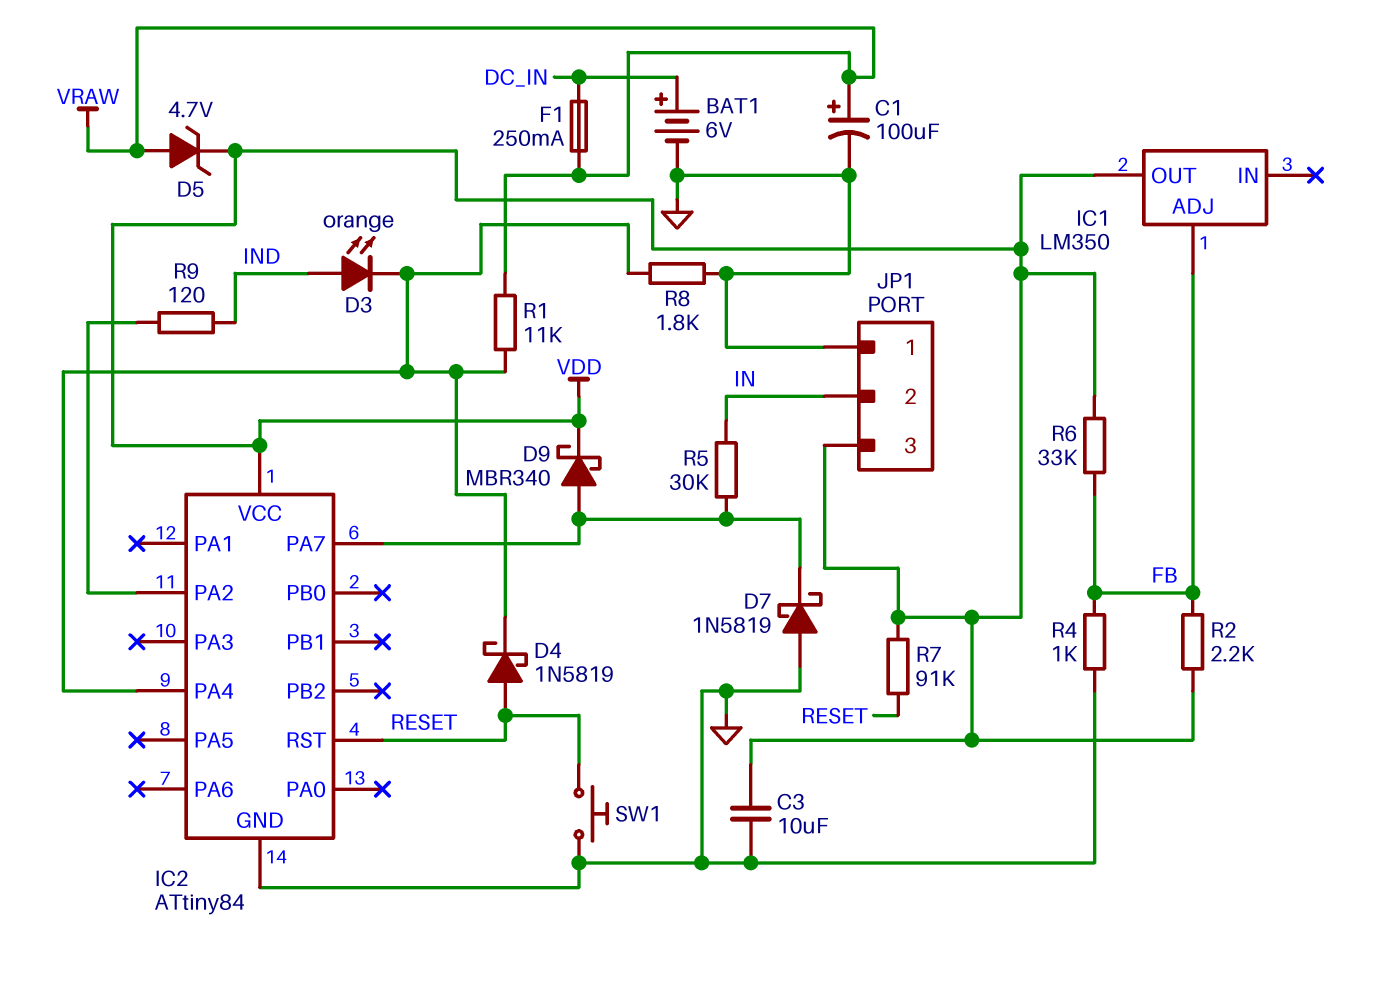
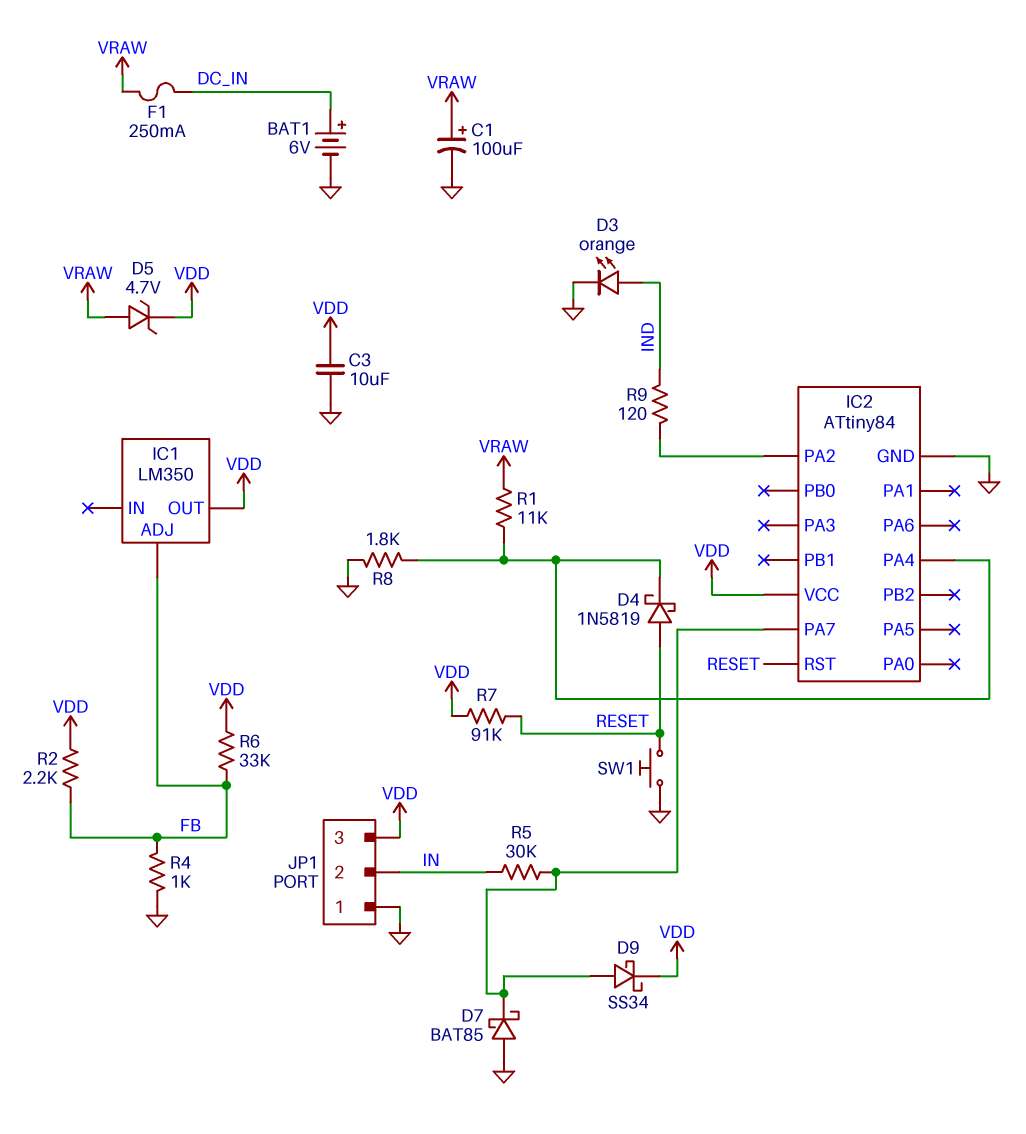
D3: LED orange (A IND, K IC2/PA4) -> LED orange (A IND, K GND)
D7: schottky 1N5819 (A GND, K IC2/PA7) -> schottky BAT85 (A GND, K IC2/PA7)
D9: schottky MBR340 (A IC2/PA7, K VDD) -> schottky SS34 (A IC2/PA7, K VDD)

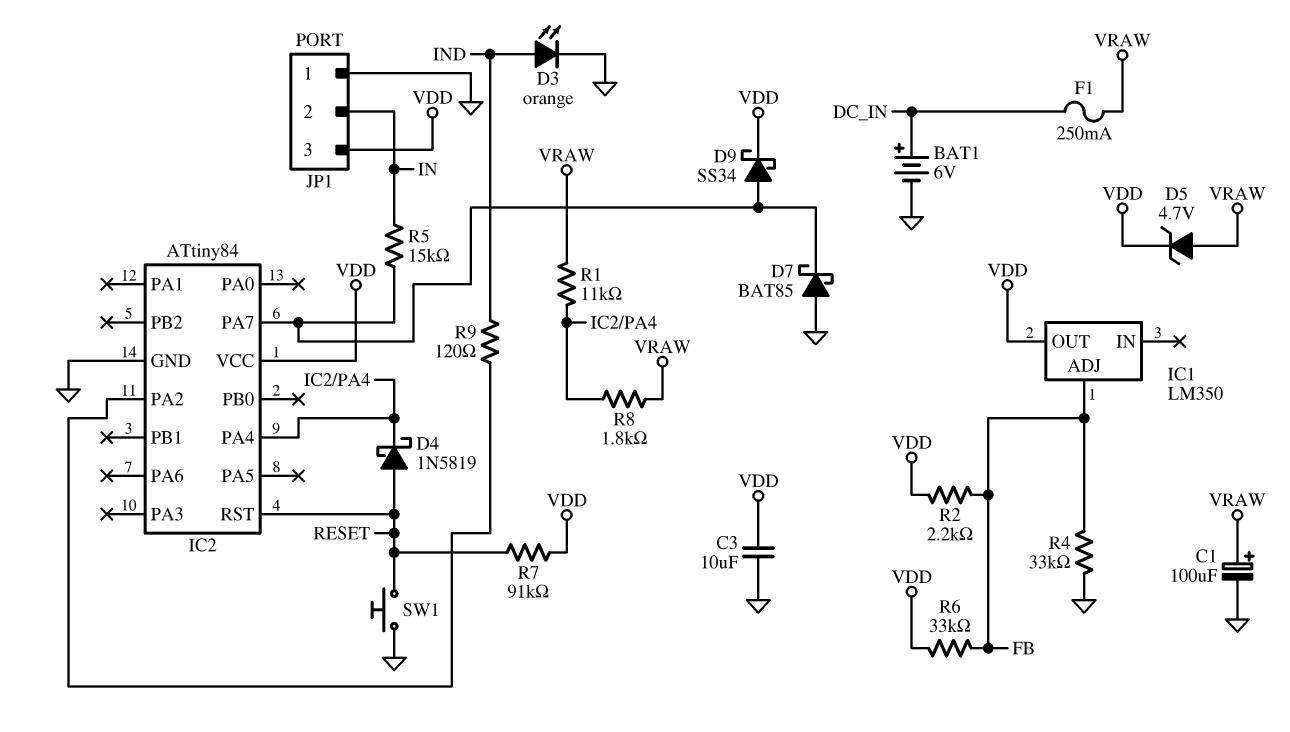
R4: 1k (FB, GND) -> 33k (FB, GND)
R5: 30k (IC2/PA7, IN) -> 15k (IC2/PA7, IN)
R8: 1.8k (GND, IC2/PA4) -> 1.8k (IC2/PA4, VRAW)

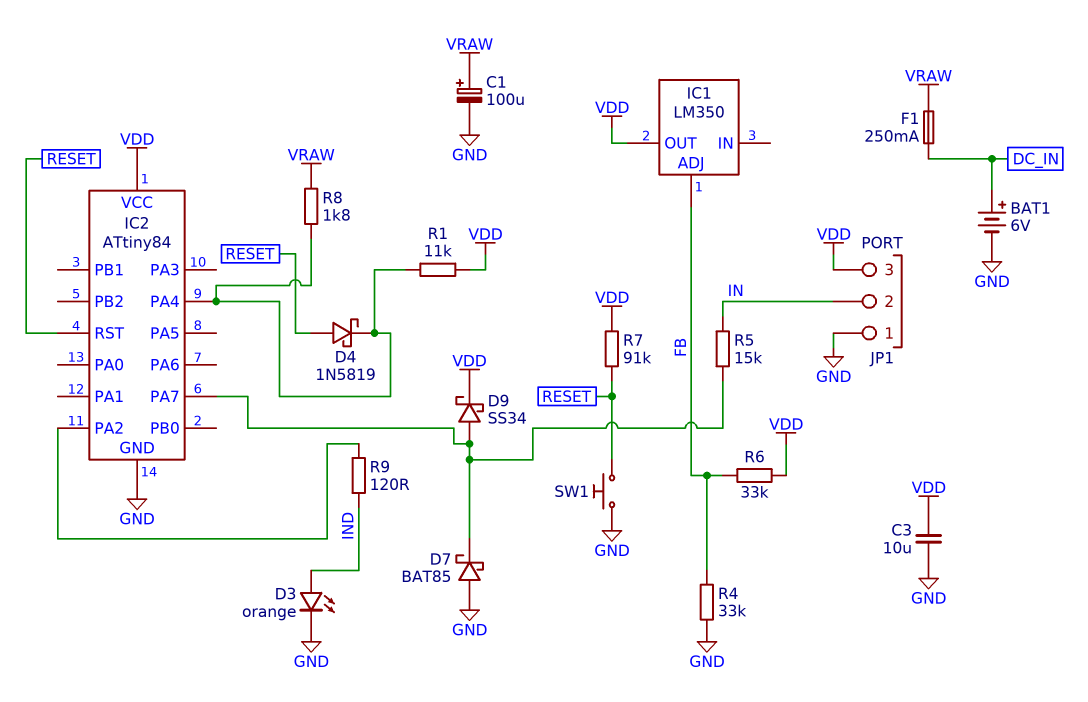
D5: zener 4.7V (A VRAW, K VDD) -> none
R1: 11k (IC2/PA4, VRAW) -> 11k (IC2/PA4, VDD)
R2: 2.2k (FB, VDD) -> none

